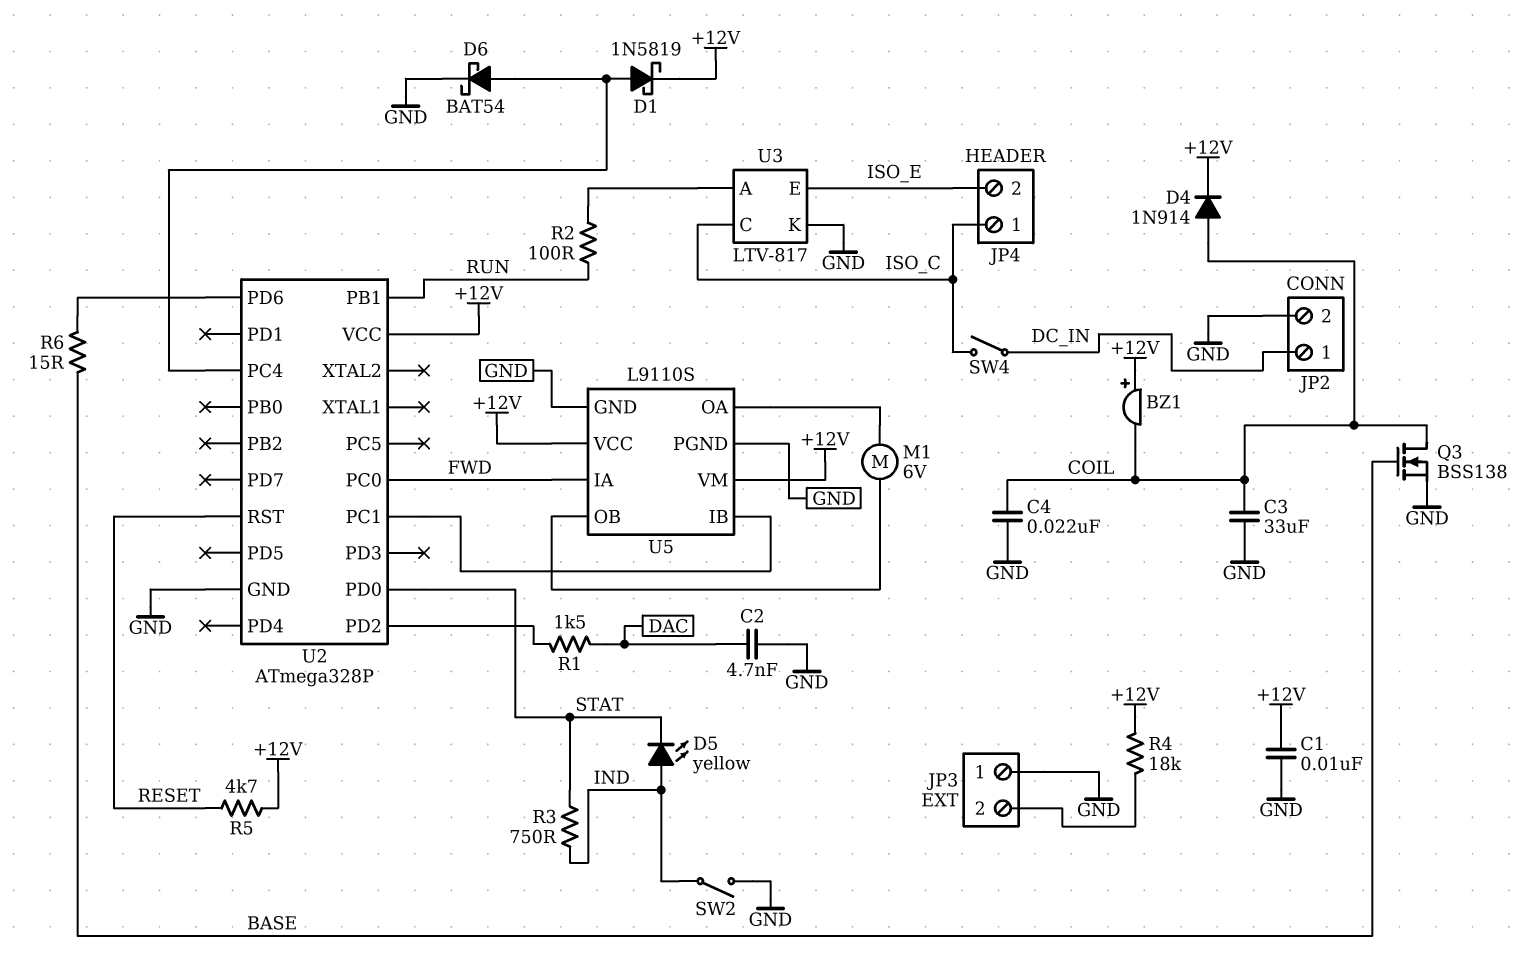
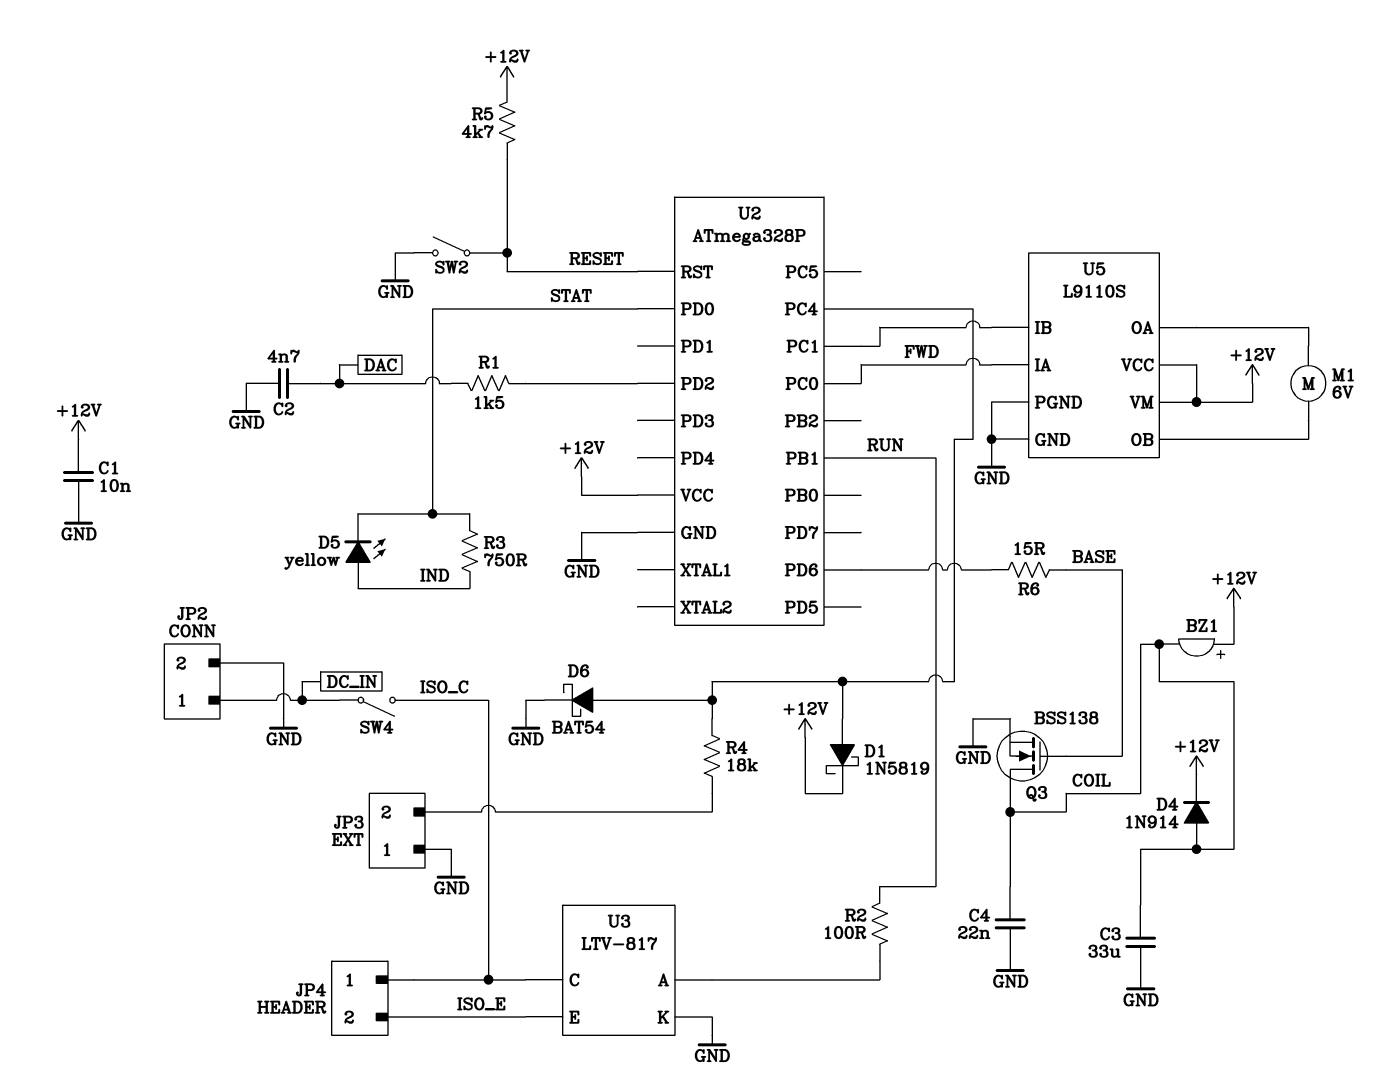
R4: 18k (+12V, JP3/2) -> 18k (JP3/2, U2/PC4)
SW2: switch (GND, IND) -> switch (GND, RESET)

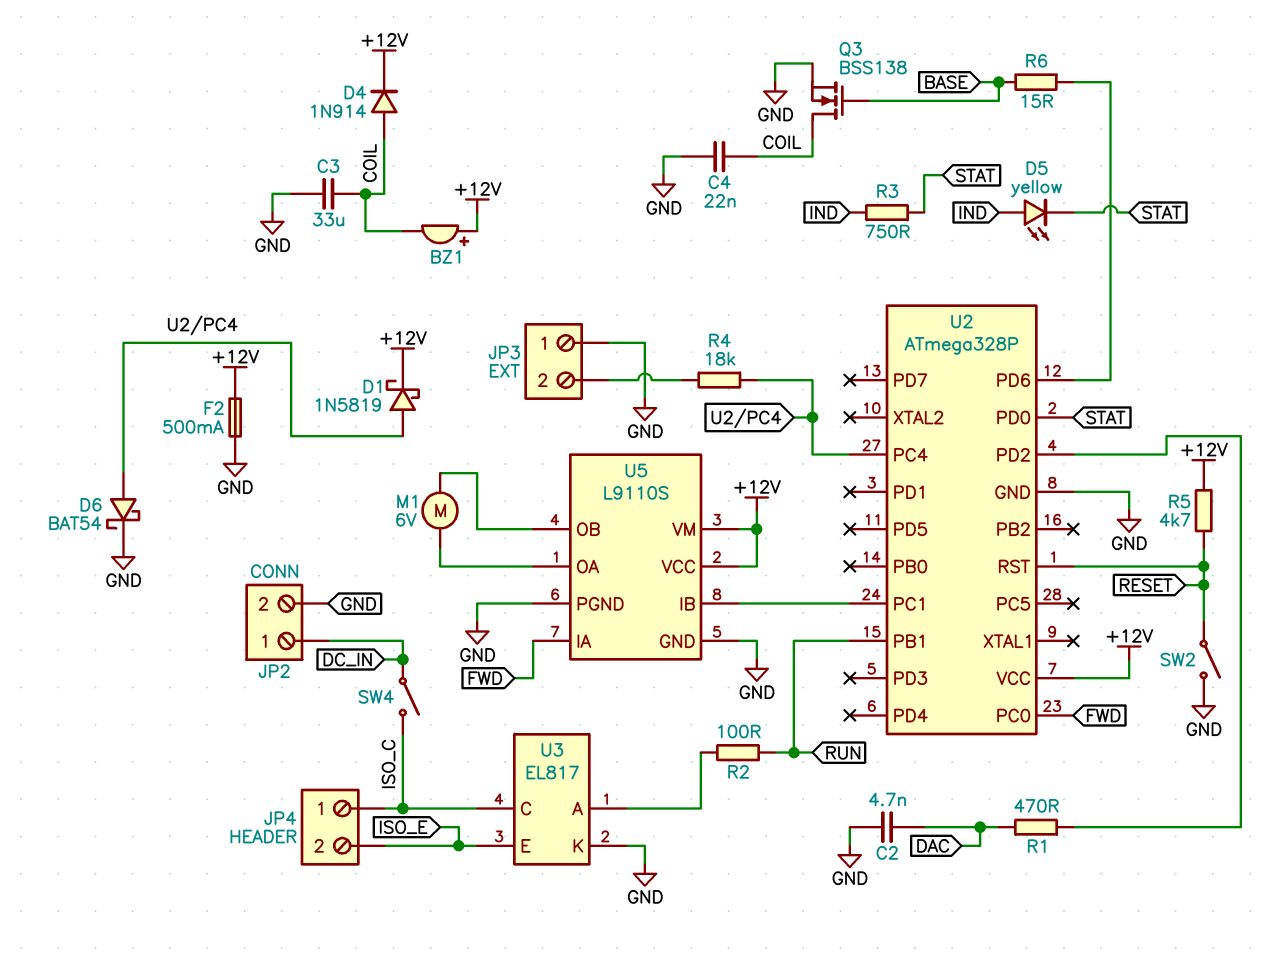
C1: 10nF (+12V, GND) -> none
F2: none -> 500mA (+12V, GND)
R1: 1.5k (DAC, U2/PD2) -> 470 (DAC, U2/PD2)
U3: LTV-817 -> EL817

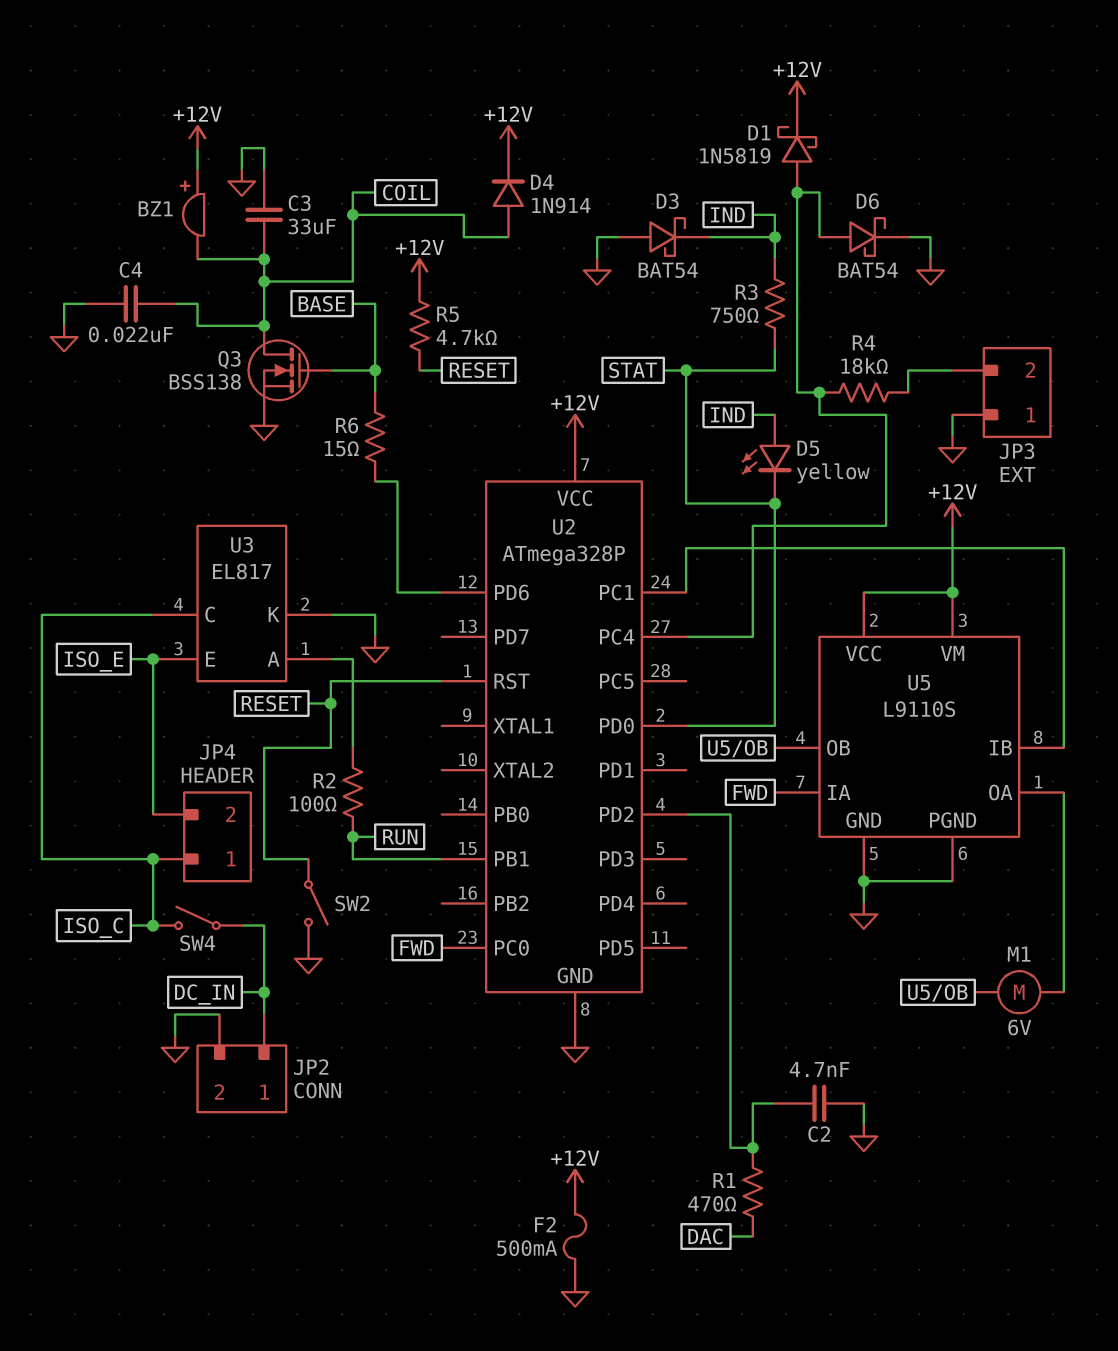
C2: 4.7nF (DAC, GND) -> 4.7nF (GND, U2/PD2)
D3: none -> schottky BAT54 (A GND, K IND)

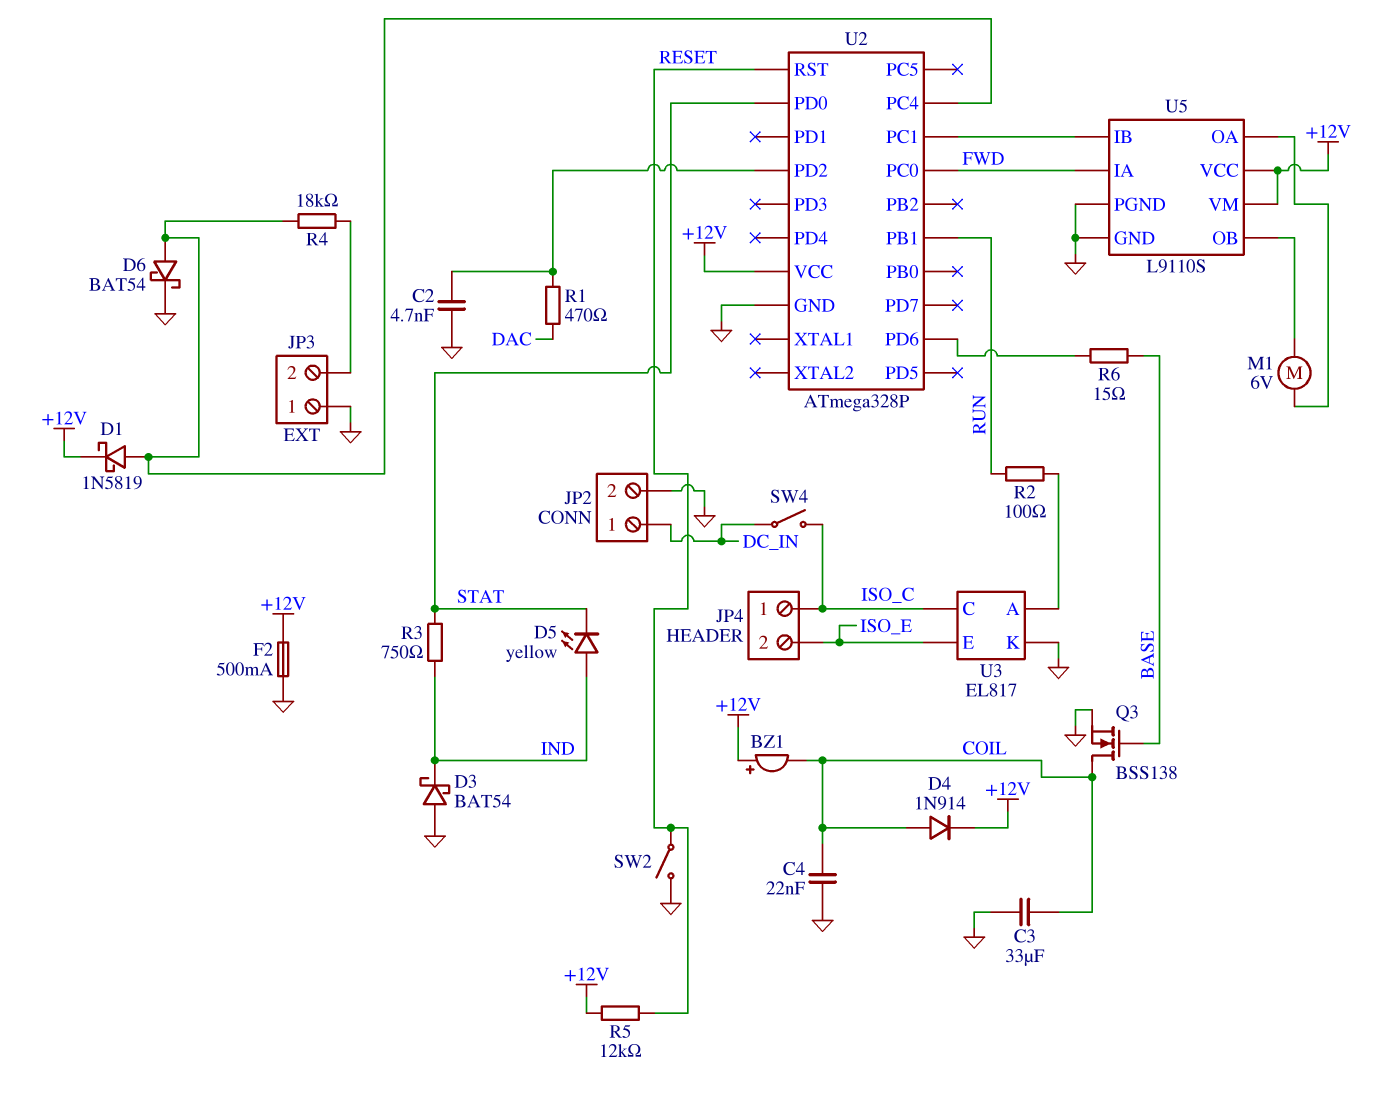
R5: 4.7k (+12V, RESET) -> 12k (+12V, RESET)

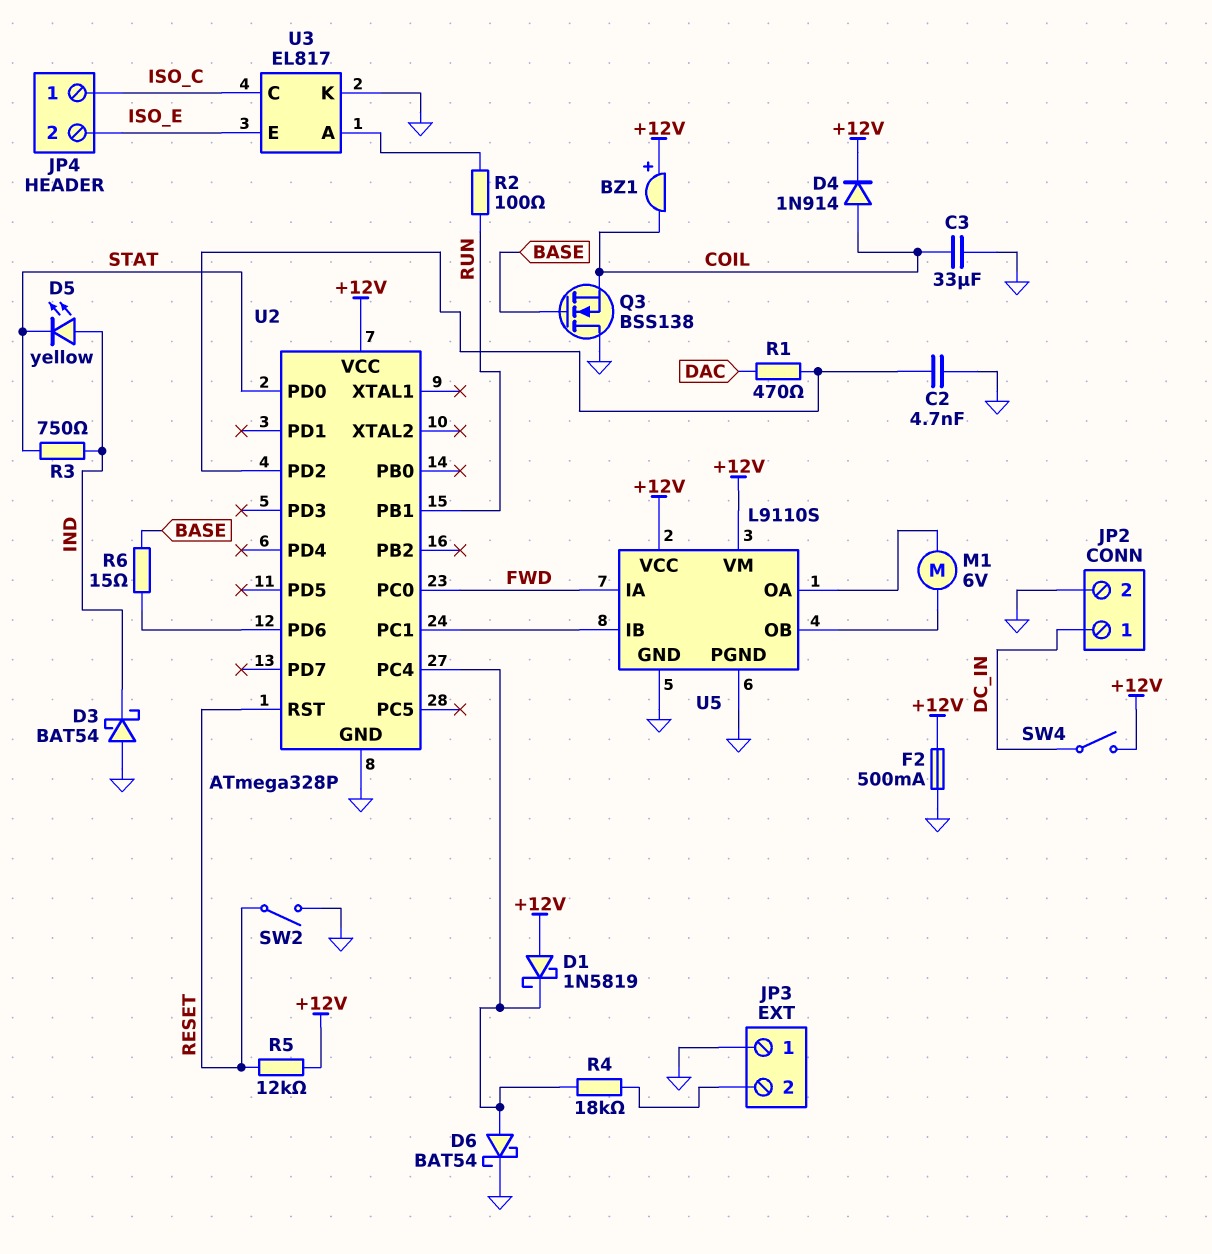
C4: 22nF (COIL, GND) -> none
D1: schottky 1N5819 (A U2/PC4, K +12V) -> schottky 1N5819 (A +12V, K U2/PC4)
Q3: NMOS BSS138 (G BASE, D COIL, S GND) -> NMOS BSS138 (G BASE, D GND, S COIL)
SW4: switch (DC_IN, ISO_C) -> switch (+12V, DC_IN)

